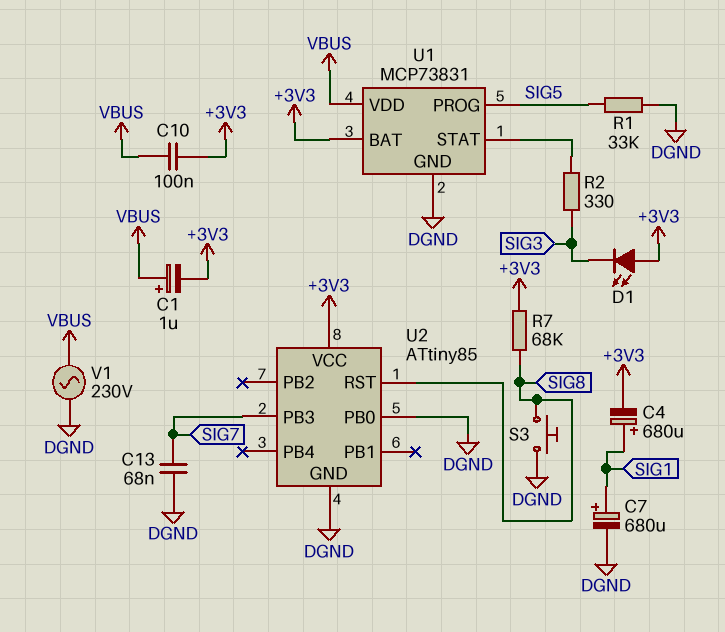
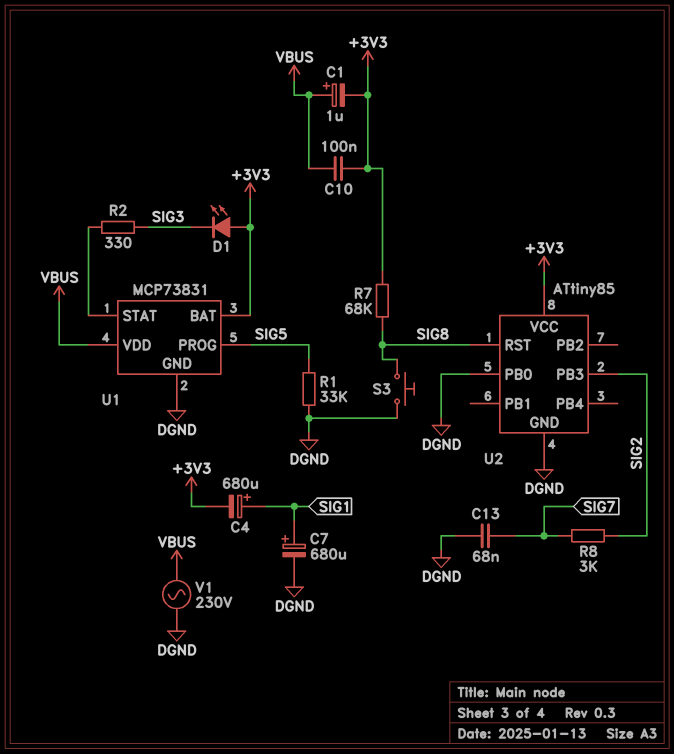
R8: none -> 3k (SIG2, SIG7)
U2 pin PB3: SIG7 -> SIG2

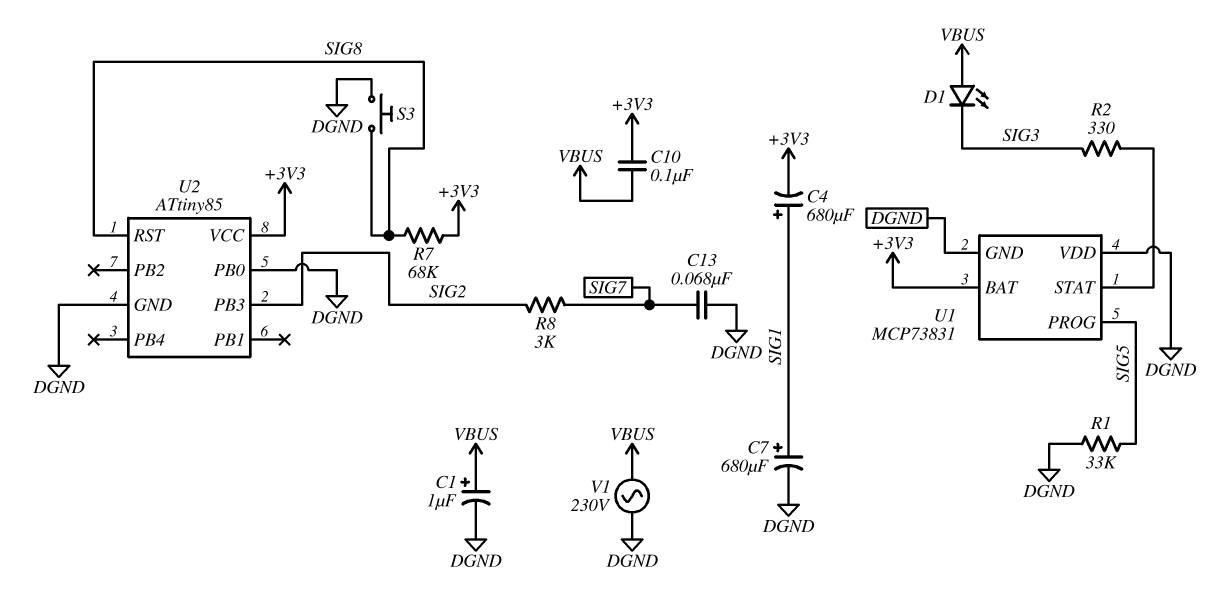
C1: 1uF (plus VBUS, minus +3V3) -> 1uF (plus VBUS, minus DGND)
D1: LED (A +3V3, K SIG3) -> LED (A VBUS, K SIG3)
U1 pin VDD: VBUS -> DGND

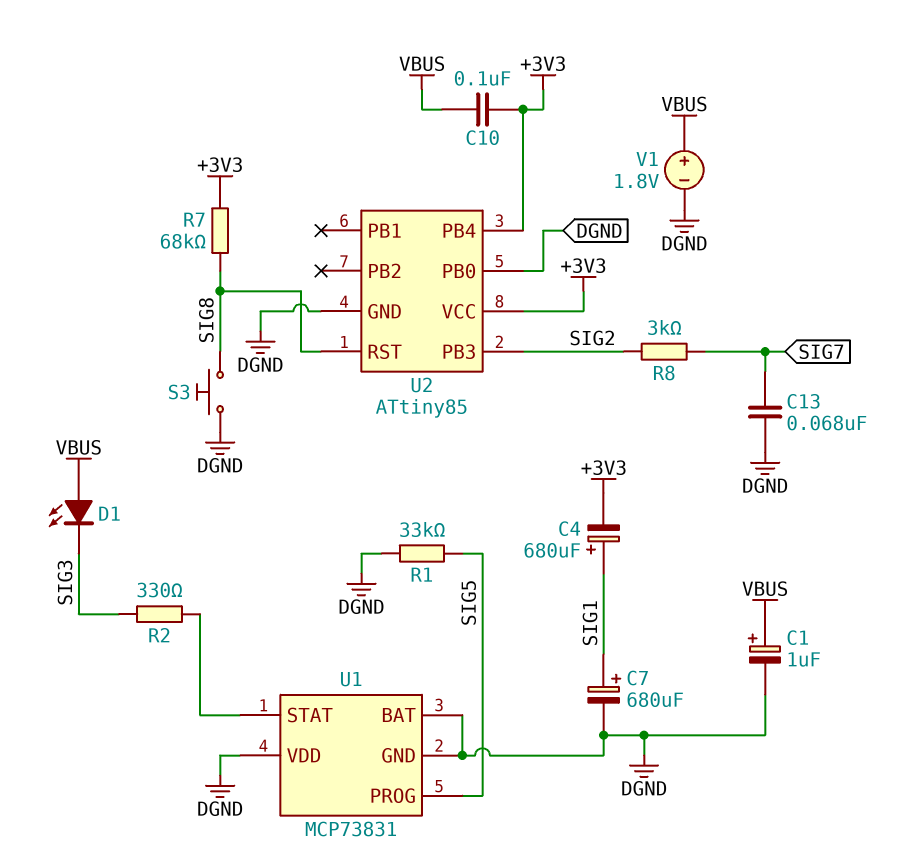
U1 pin BAT: +3V3 -> DGND
U2 pin PB4: none -> +3V3
V1: AC 230V (DGND, VBUS) -> 1.8V (plus VBUS, minus DGND)

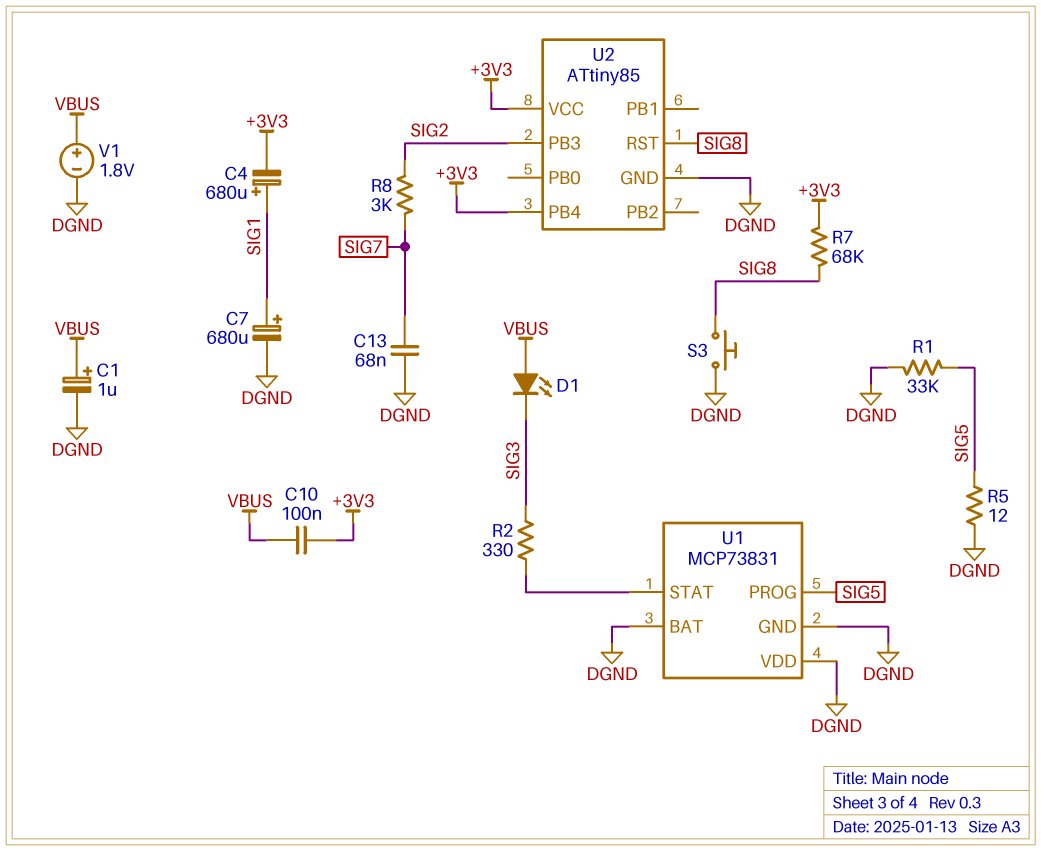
R5: none -> 12 (DGND, SIG5)
U2 pin PB0: DGND -> none

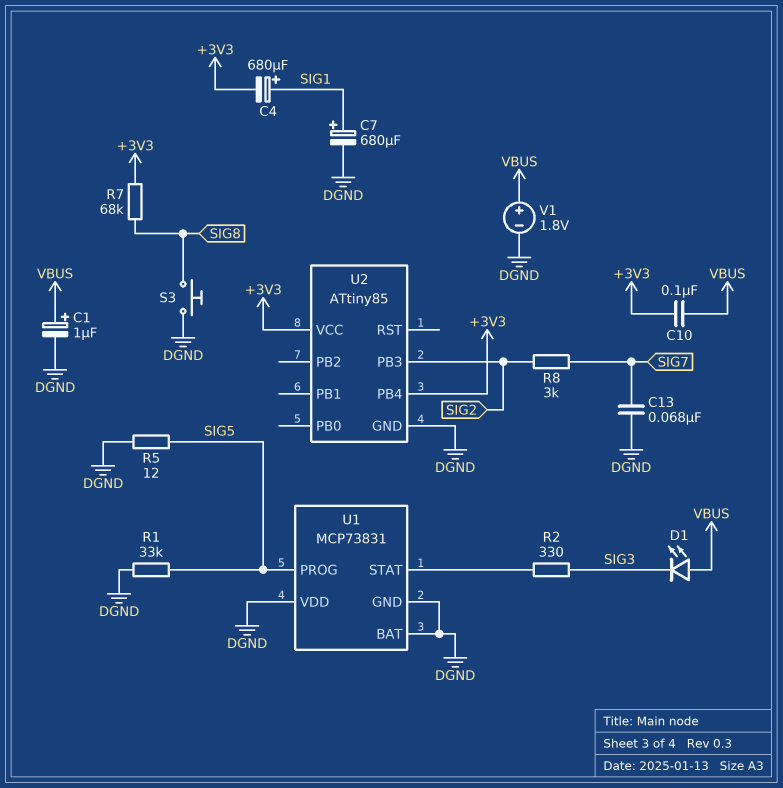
U2 pin RST: SIG8 -> none

